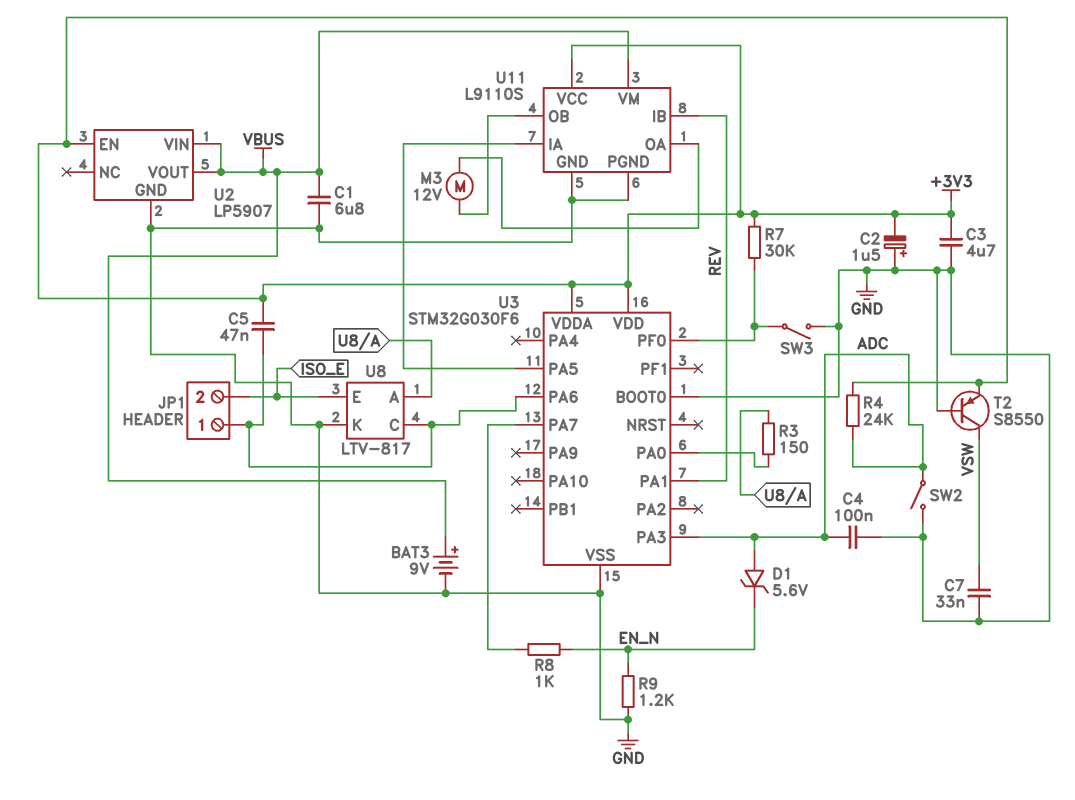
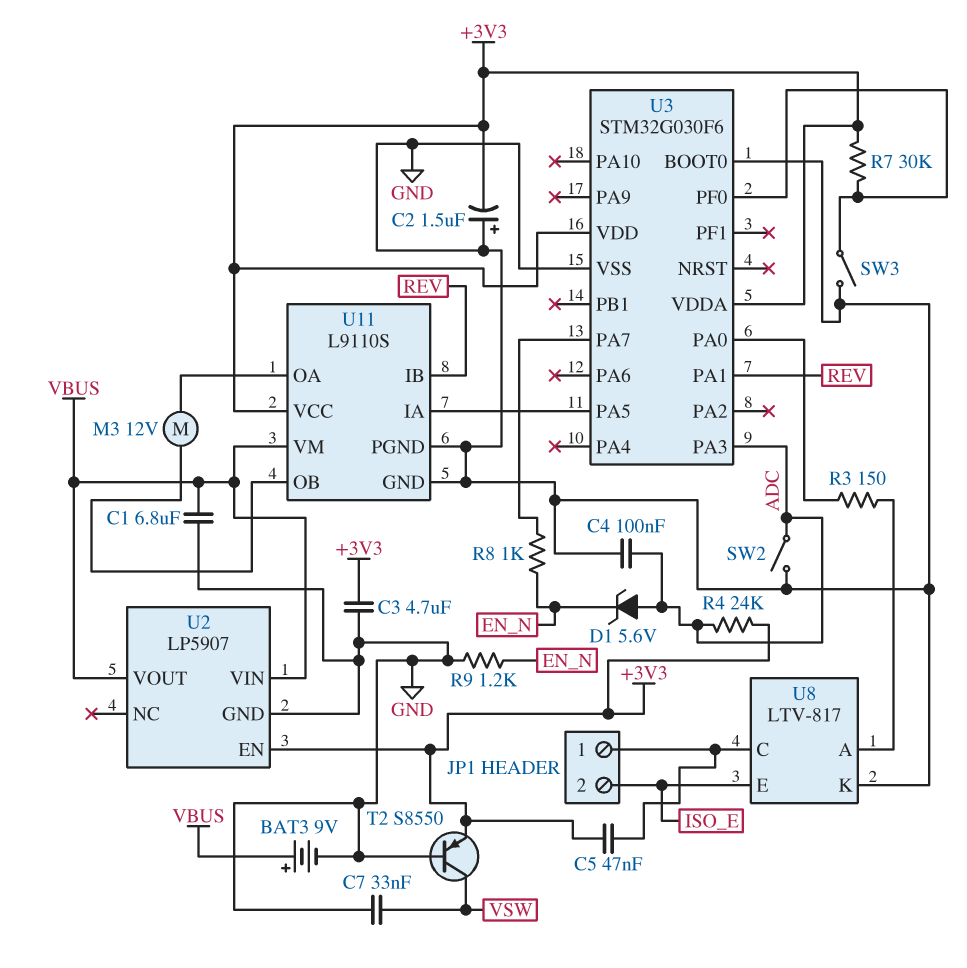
U3 pin PA6: JP1/1 -> none

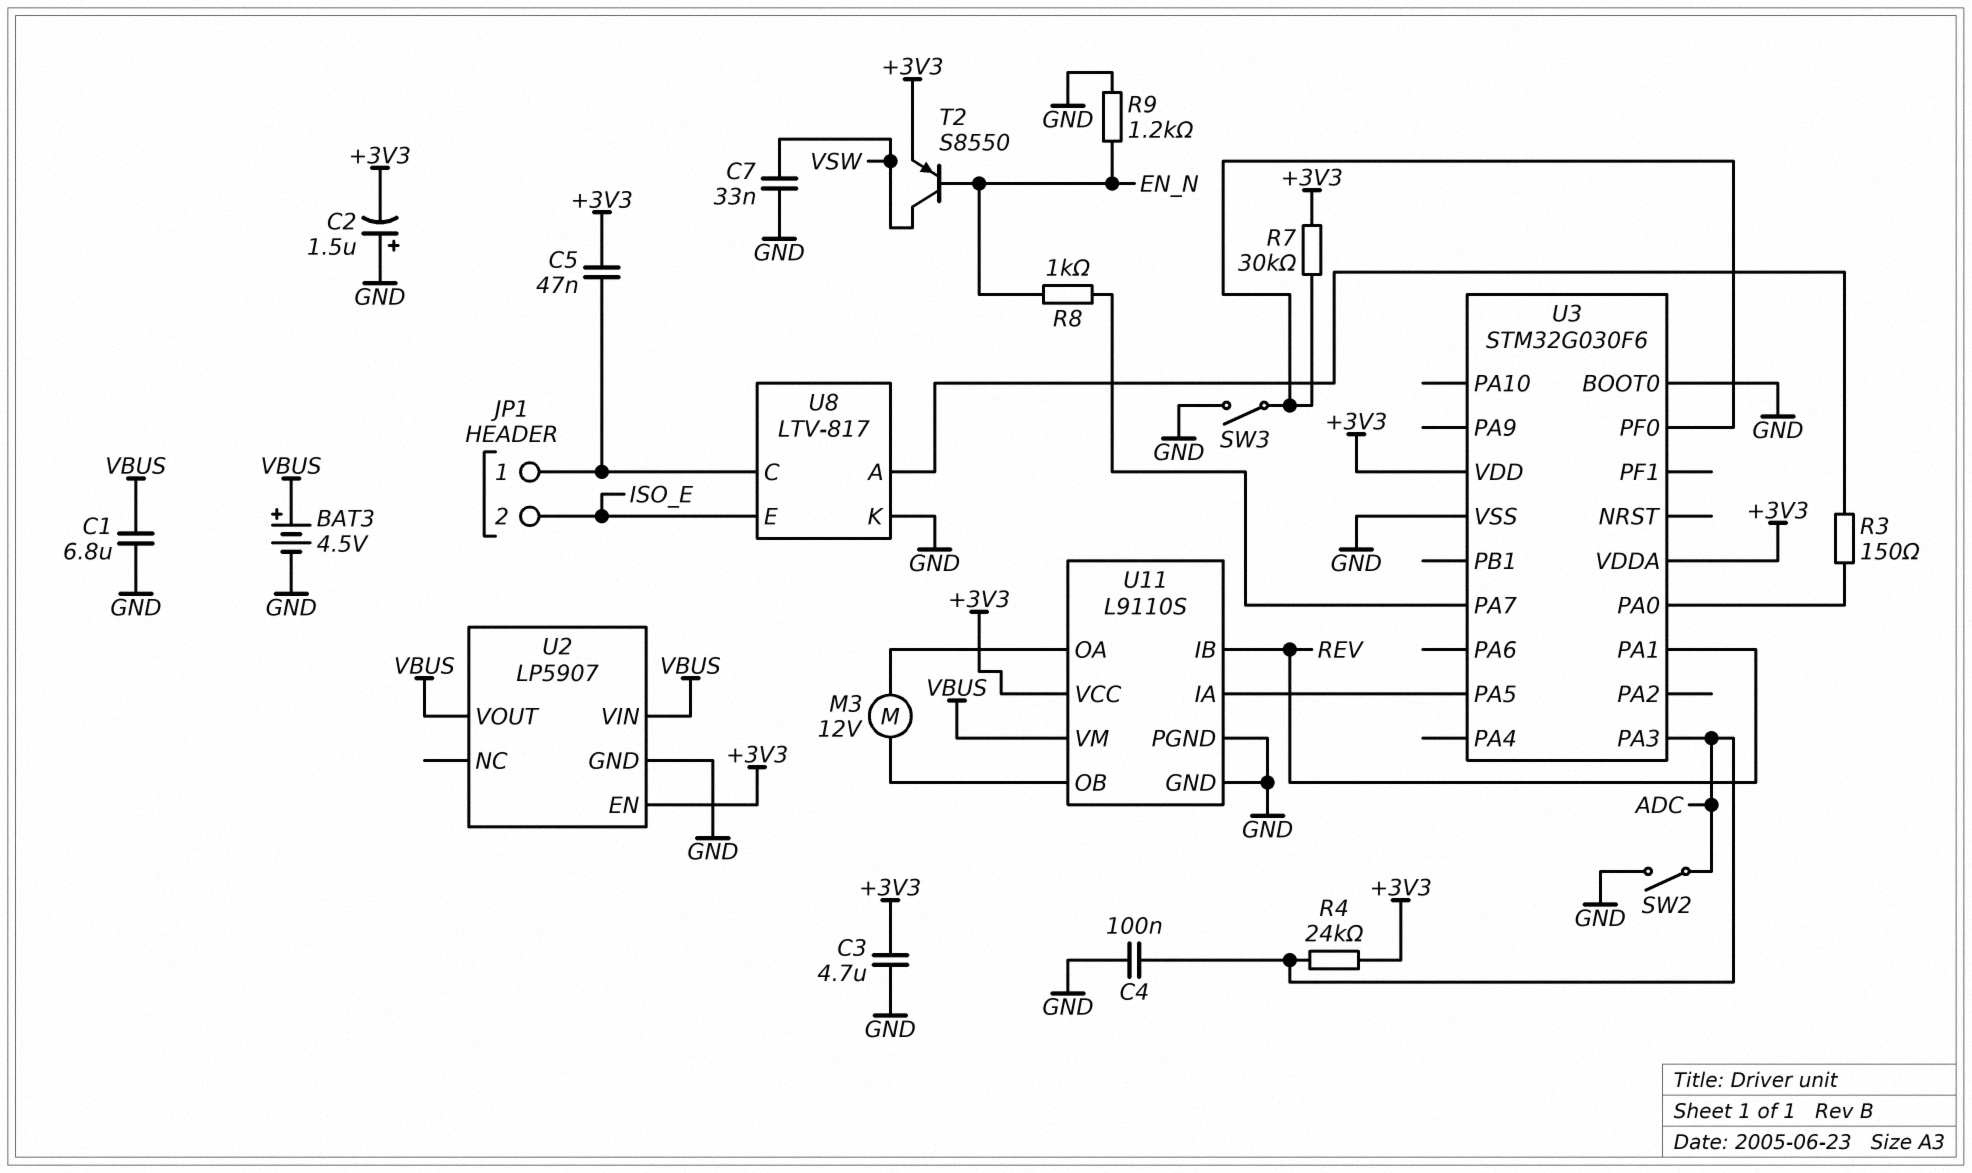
BAT3: 9V (plus VBUS, minus GND) -> 4.5V (plus VBUS, minus GND)
D1: zener 5.6V (A ADC, K EN_N) -> none
T2: PNP S8550 (B GND, C VSW, E +3V3) -> PNP S8550 (B EN_N, C VSW, E +3V3)

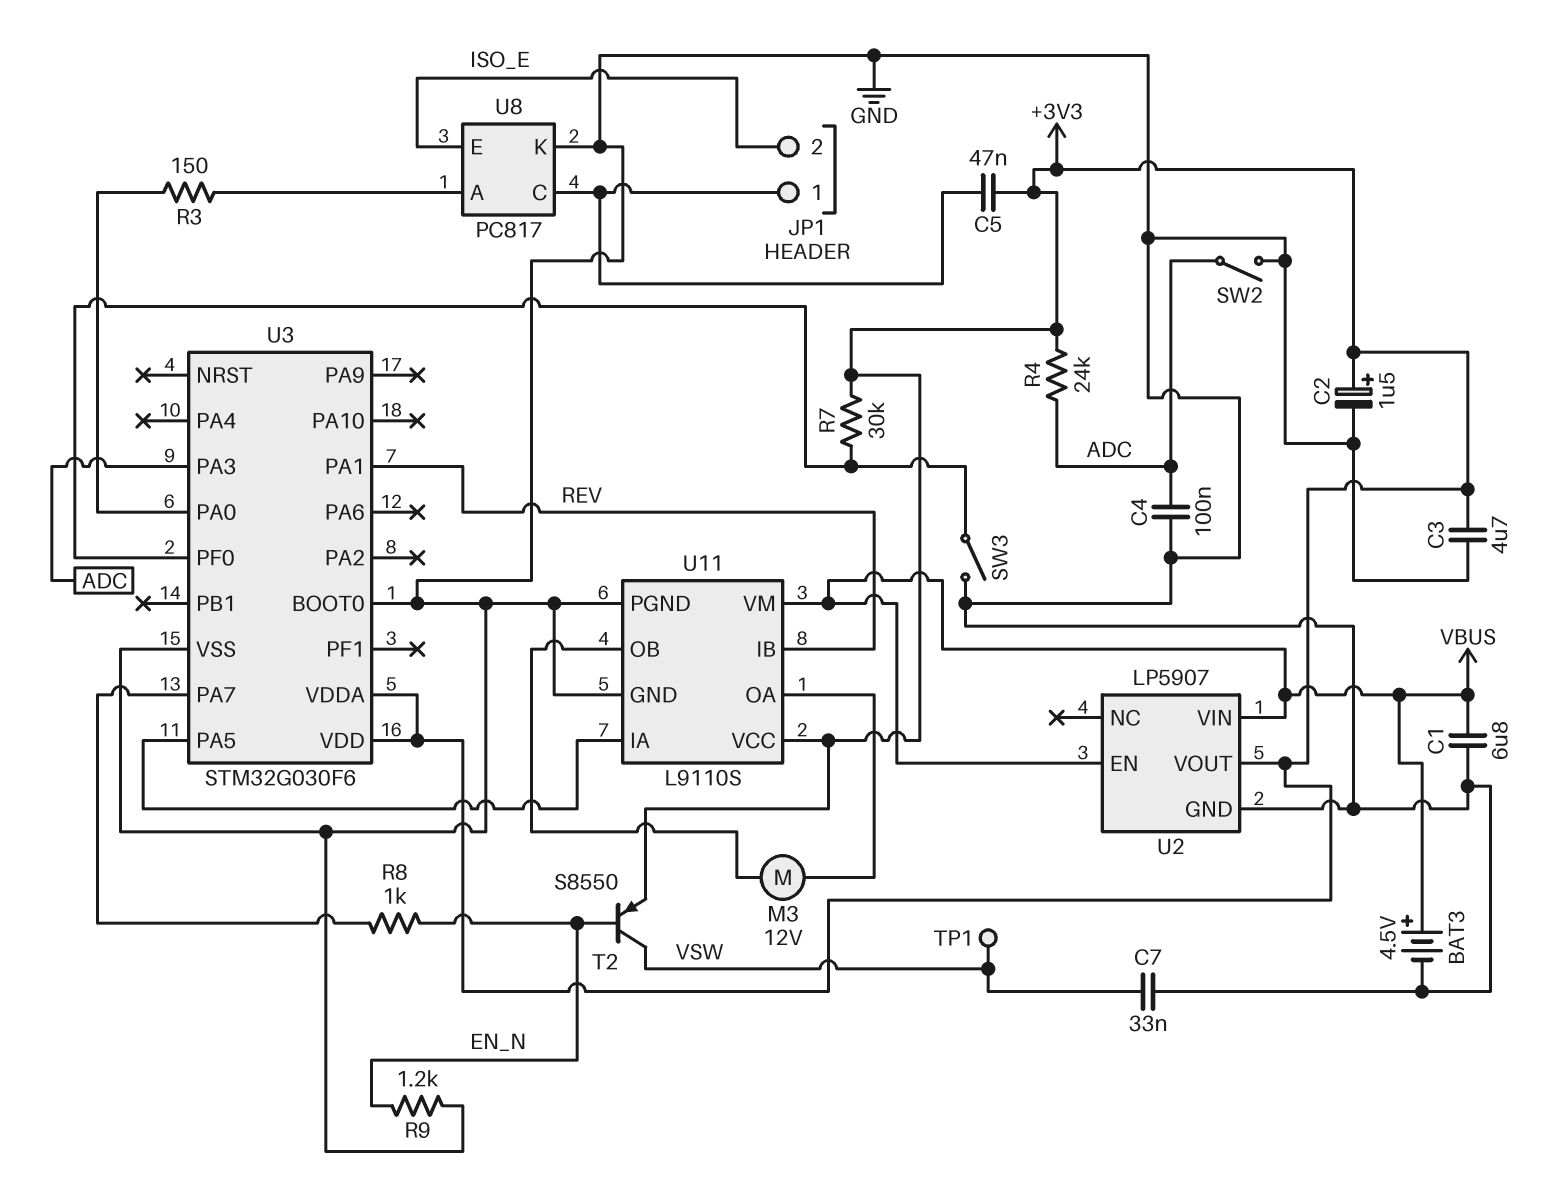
C2: 1.5uF (plus GND, minus +3V3) -> 1.5uF (plus +3V3, minus GND)
TP1: none -> test point (VSW)
U2 pin EN: +3V3 -> VBUS
U2 pin VOUT: VBUS -> +3V3
U8: LTV-817 -> PC817

